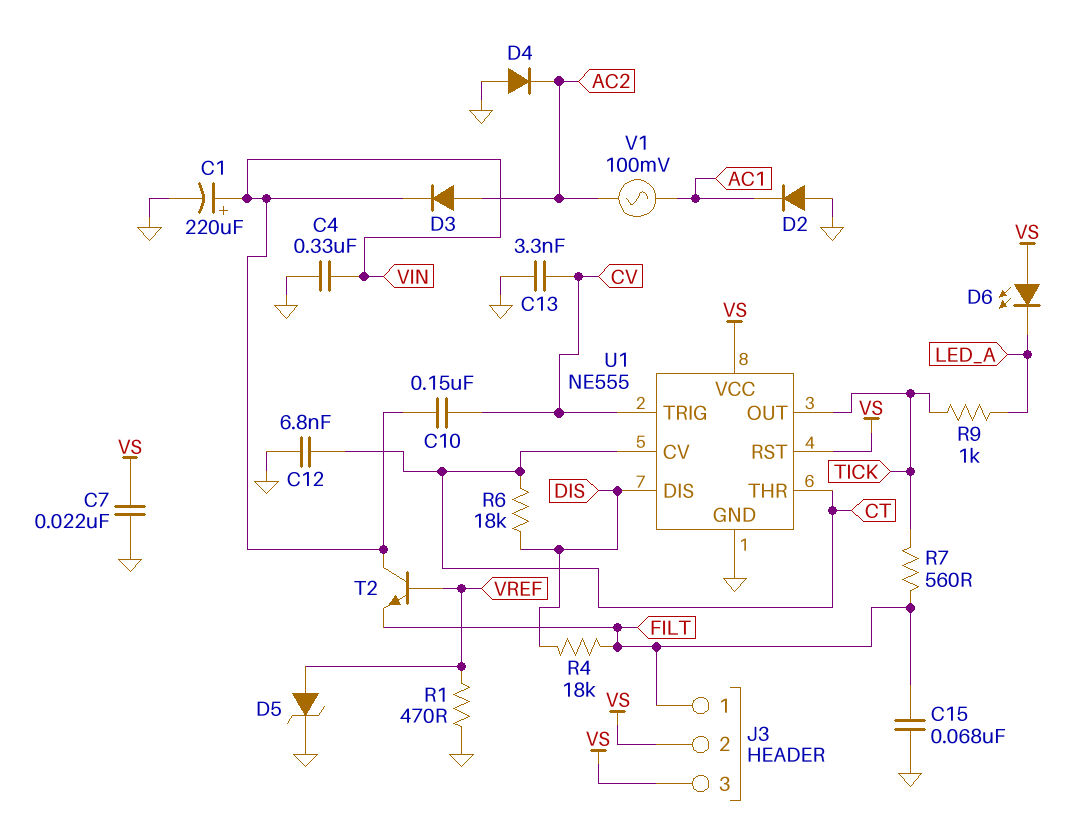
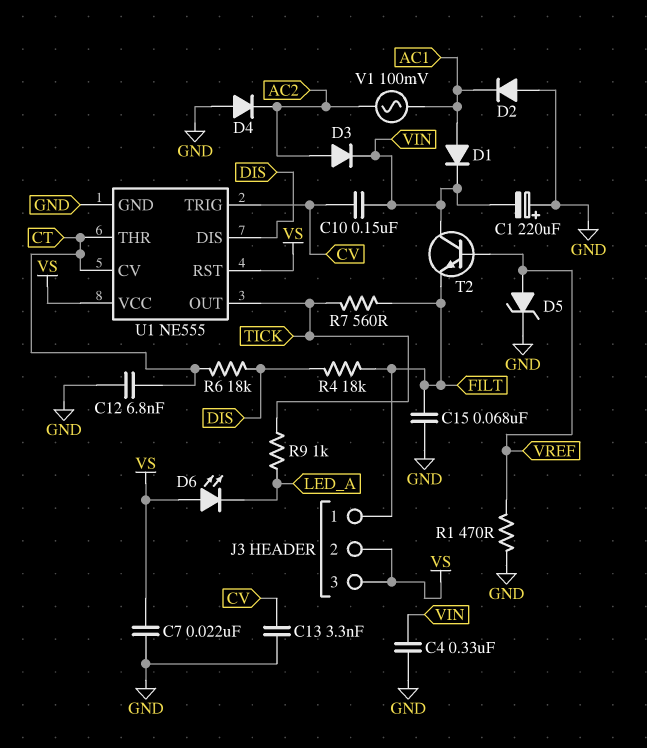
C1: 220uF (plus VIN, minus GND) -> 220uF (plus GND, minus VIN)
D1: none -> diode (A AC1, K VIN)

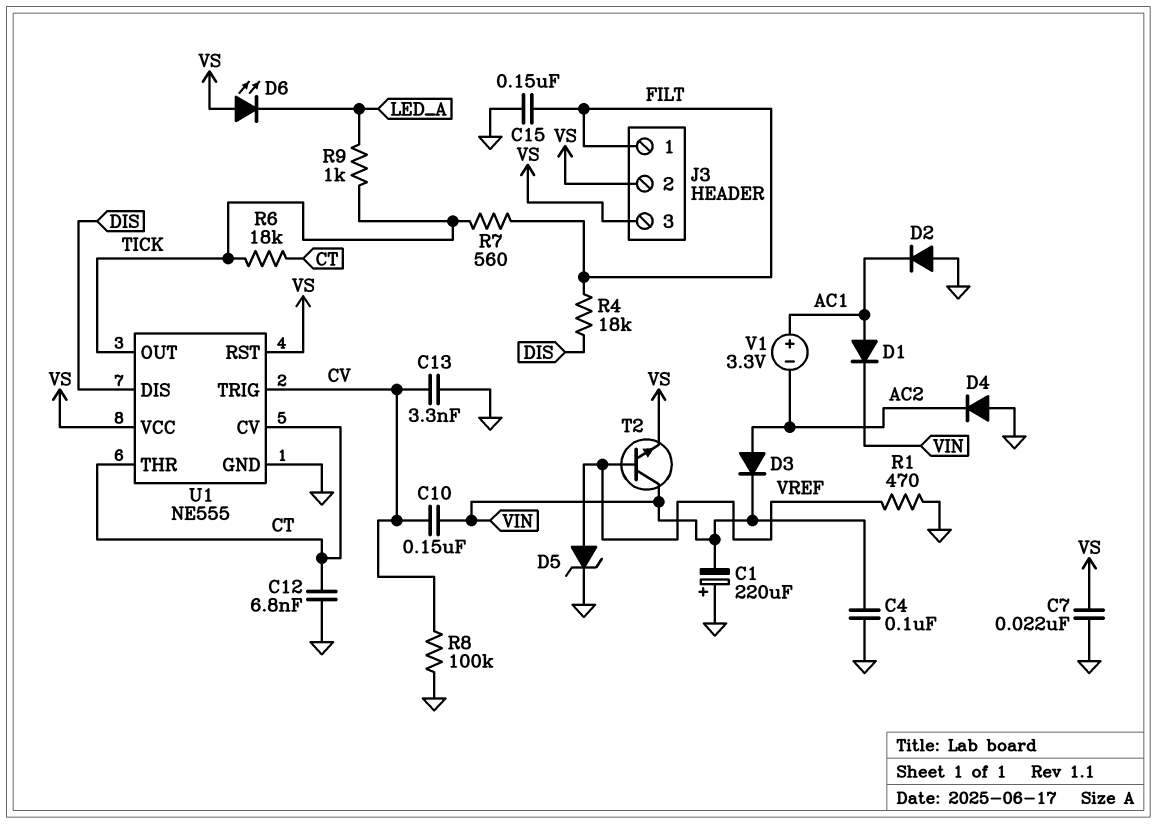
C4: 330nF (GND, VIN) -> 100nF (GND, VIN)
C15: 68nF (FILT, GND) -> 150nF (FILT, GND)
R6: 18k (CT, DIS) -> 18k (CT, TICK)
R8: none -> 100k (CV, GND)
T2: NPN (B VREF, C VIN, E FILT) -> NPN (B VREF, C VIN, E VS)
V1: AC 100mV (AC1, AC2) -> 3.3V (plus AC1, minus AC2)

